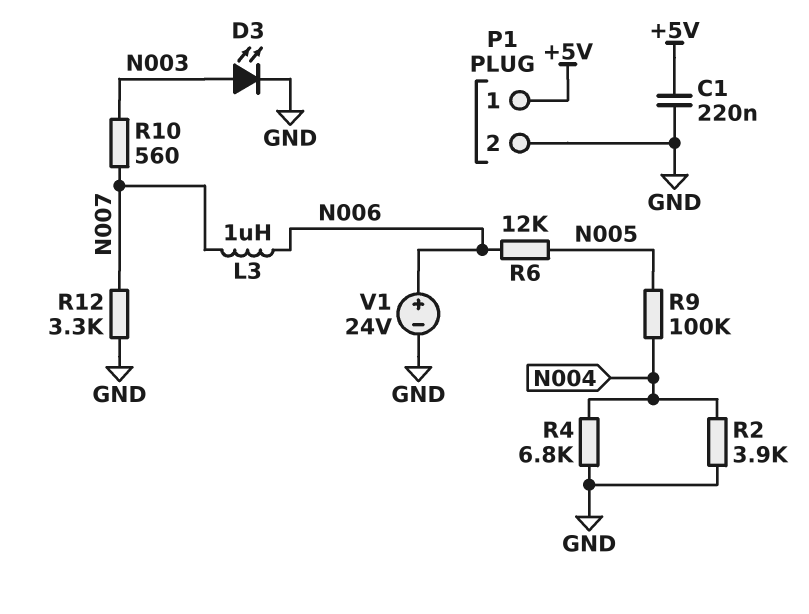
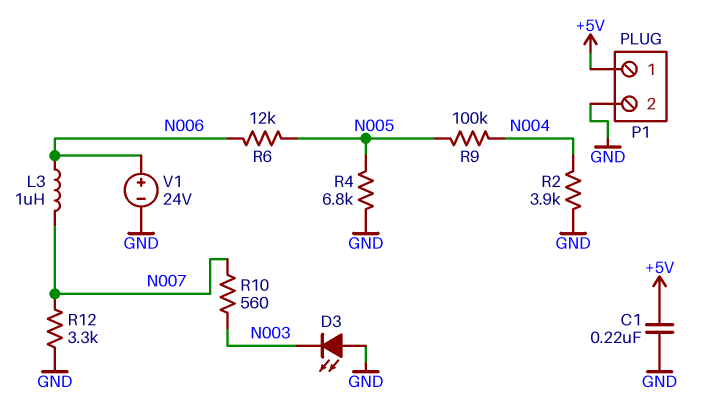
D3: LED (A N003, K GND) -> LED (A GND, K N003)
R4: 6.8k (GND, N004) -> 6.8k (GND, N005)

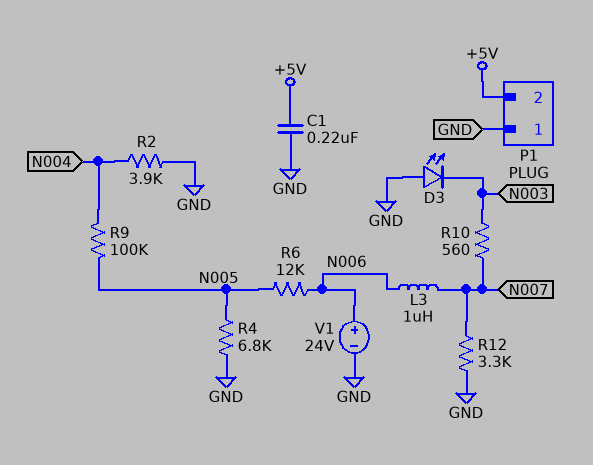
P1 pin 1: +5V -> GND
P1 pin 2: GND -> +5V

